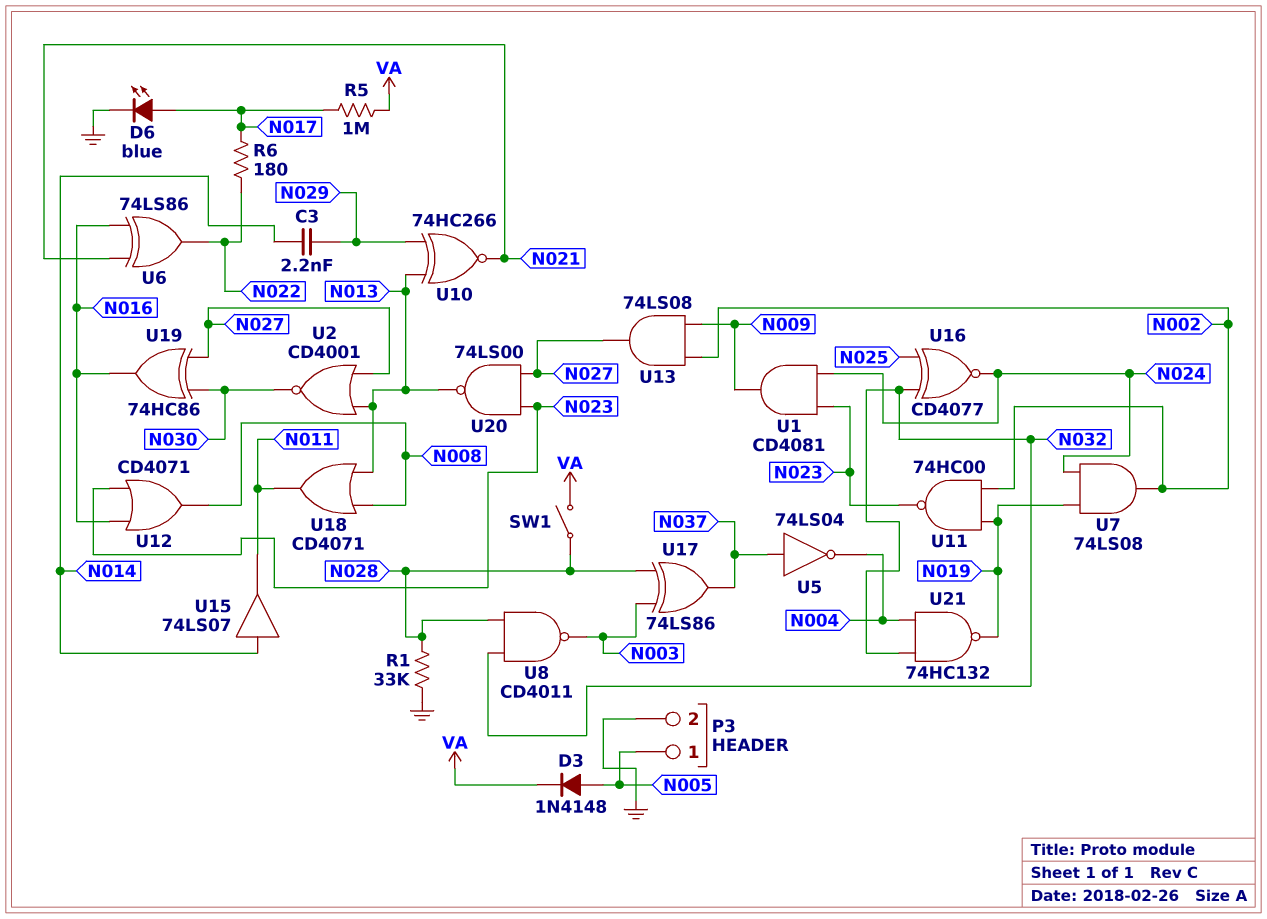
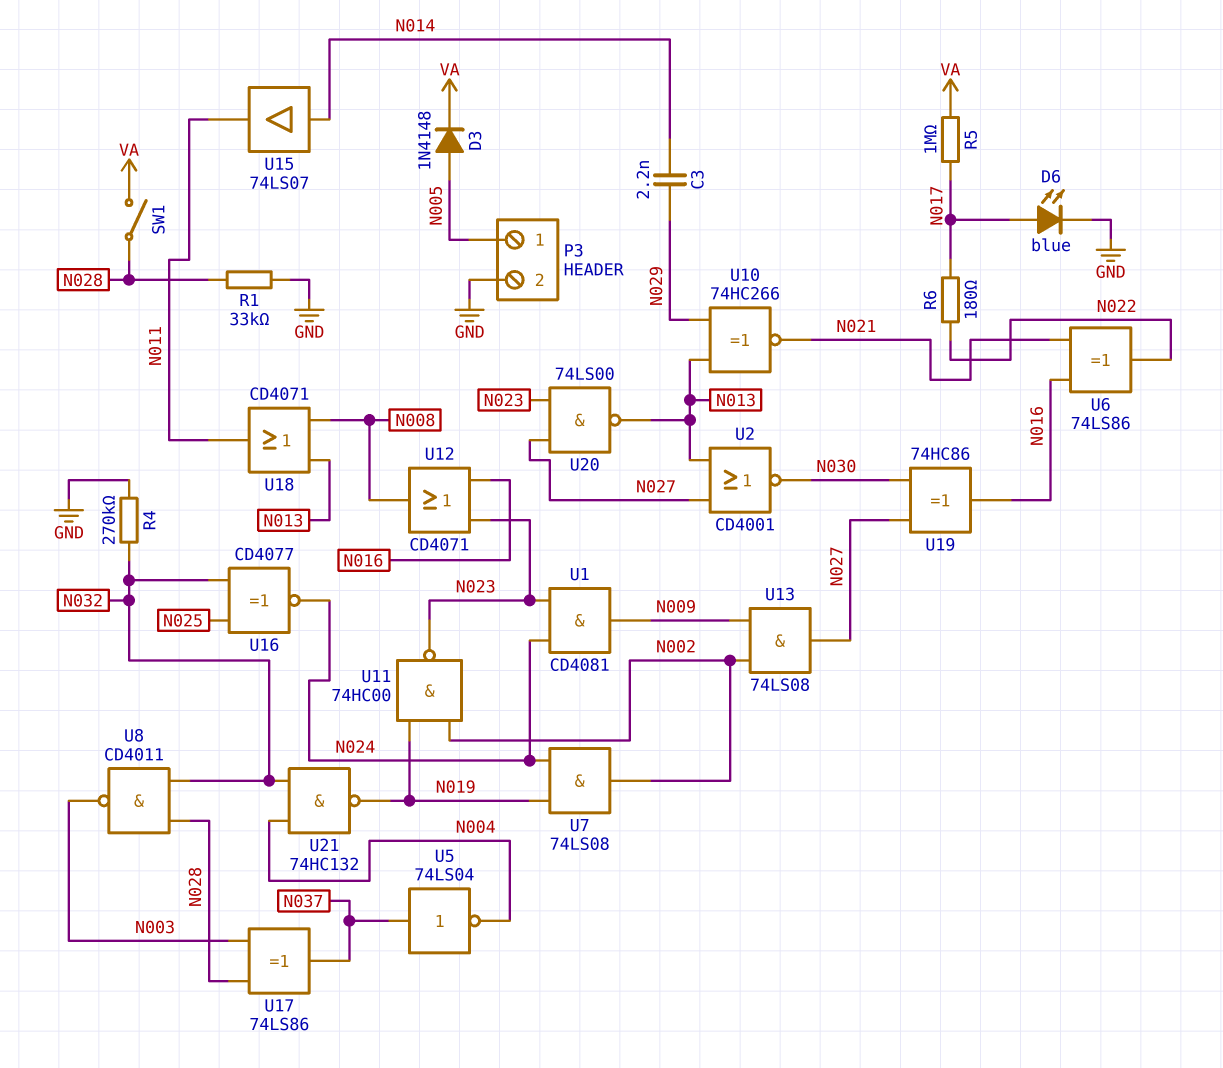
R4: none -> 270k (GND, N032)

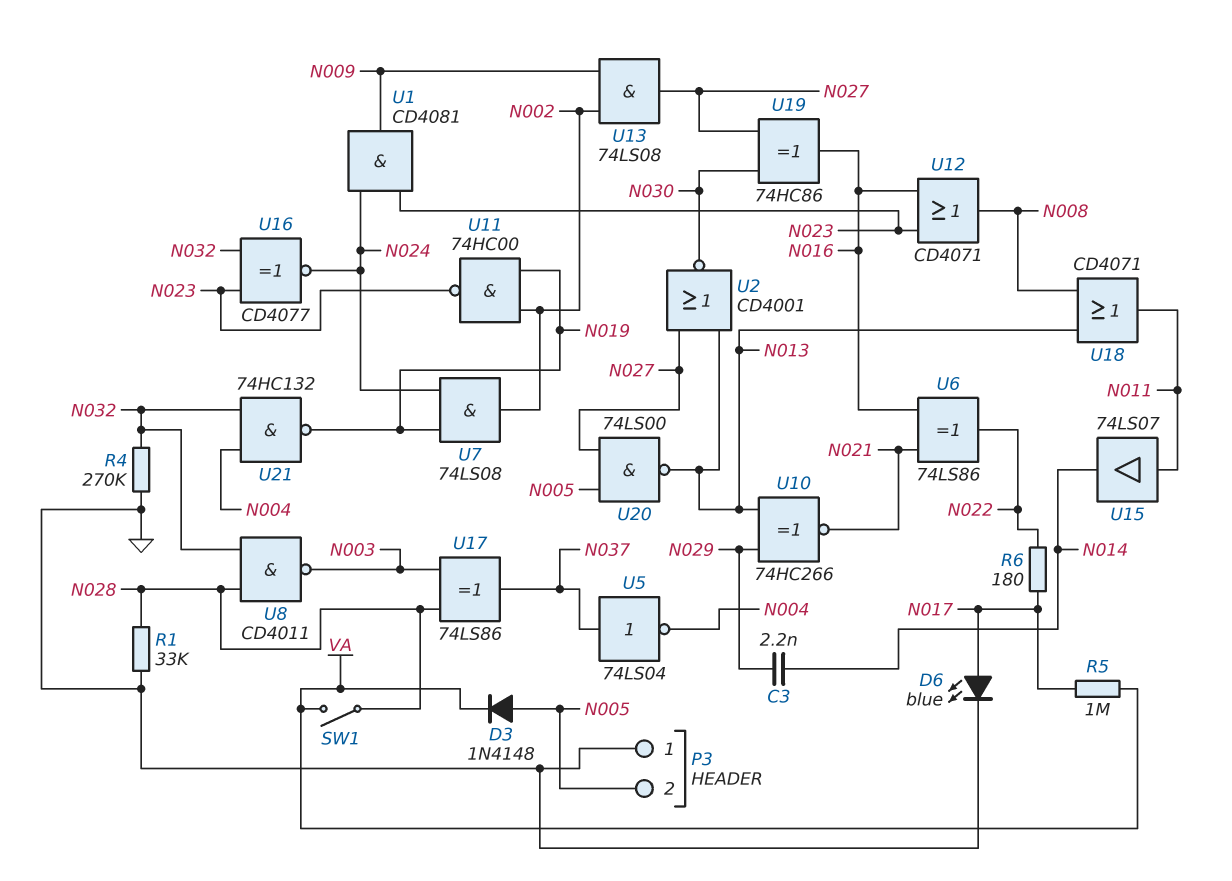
P3 pin 1: N005 -> GND
P3 pin 2: GND -> N005
U15: buffer 74LS07 (in N014, out N011) -> buffer 74LS07 (in N011, out N014)
U16: XNOR CD4077 (in N025, in N032, out N024) -> XNOR CD4077 (in N023, in N032, out N024)
U20: NAND 74LS00 (in N023, in N027, out N013) -> NAND 74LS00 (in N005, in N027, out N013)

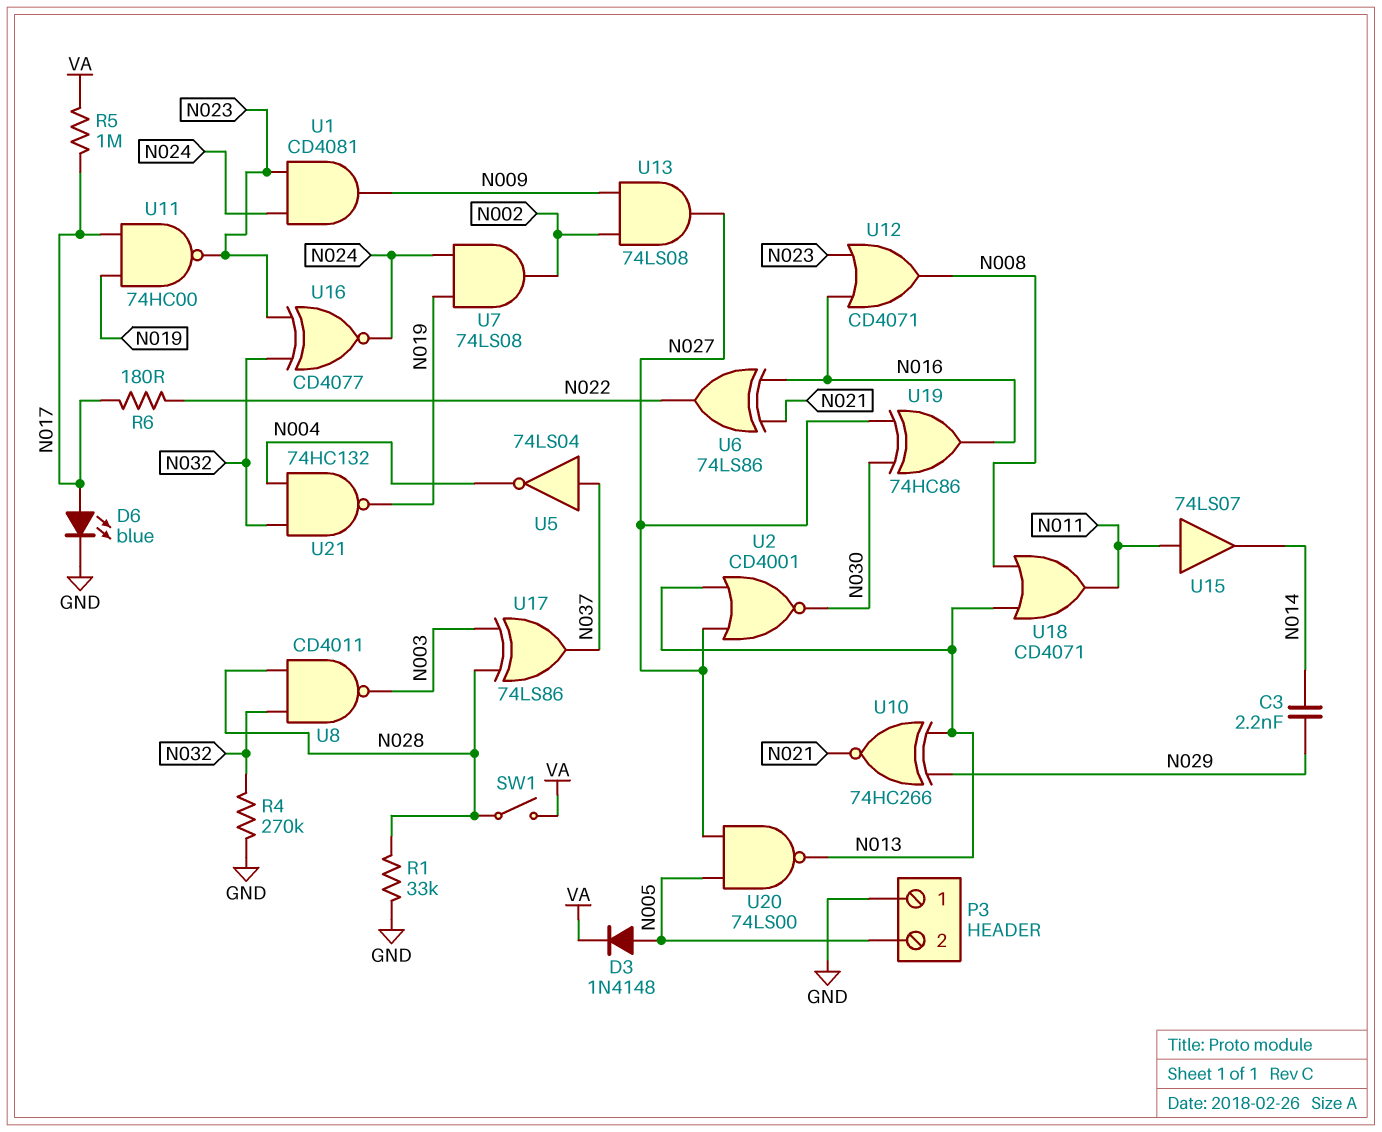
U11: NAND 74HC00 (in N002, in N019, out N023) -> NAND 74HC00 (in N017, in N019, out N023)

